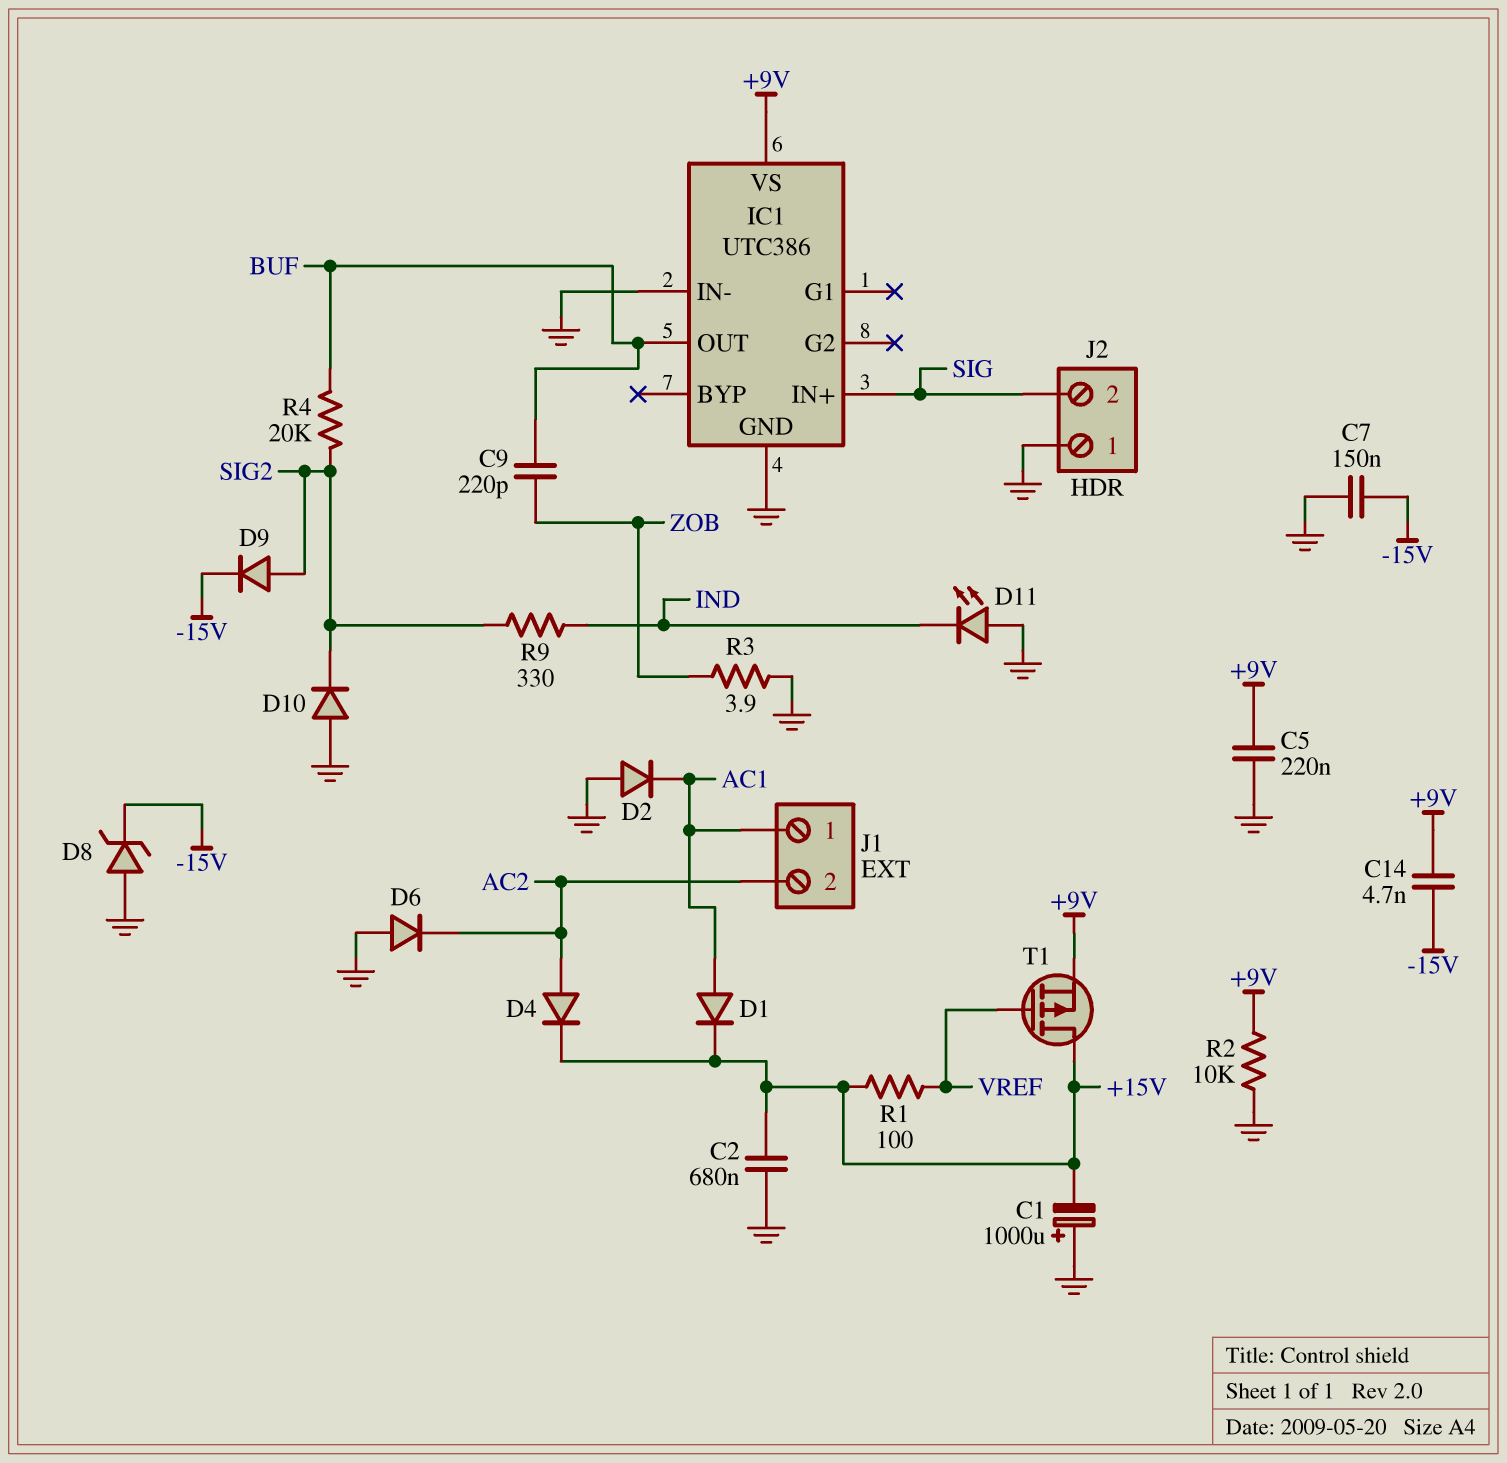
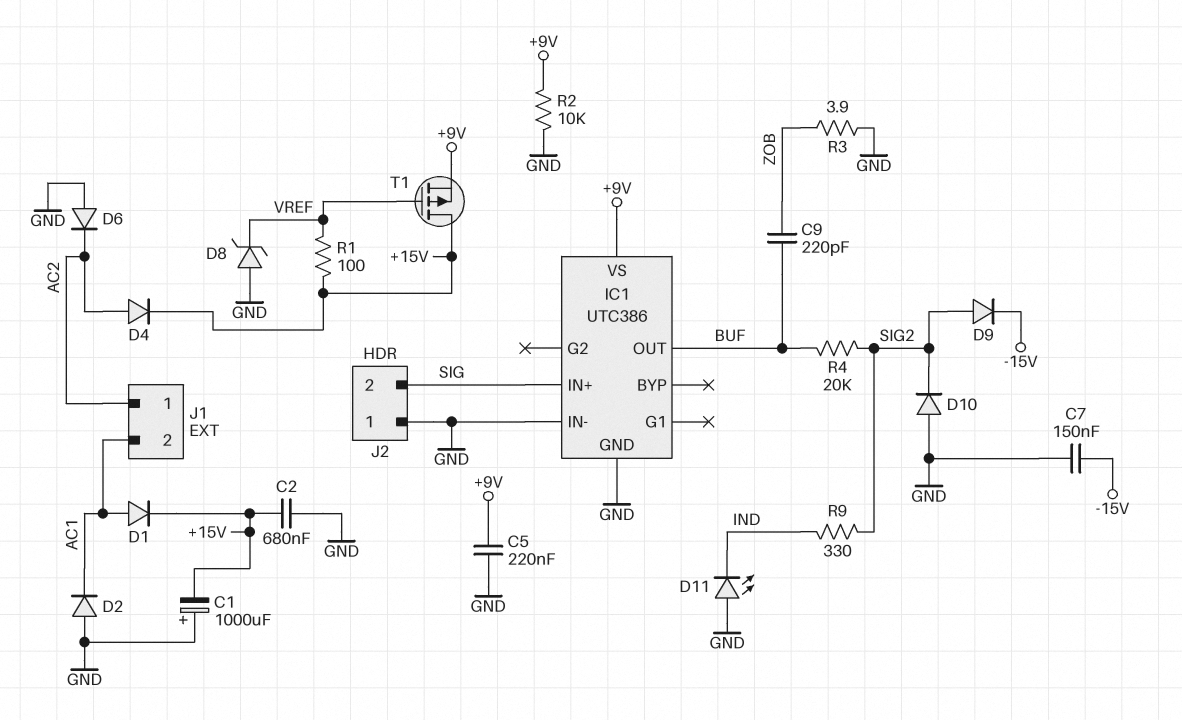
C14: 4.7nF (+9V, -15V) -> none
D8: zener (A GND, K -15V) -> zener (A GND, K VREF)
J1 pin 1: AC1 -> AC2
J1 pin 2: AC2 -> AC1

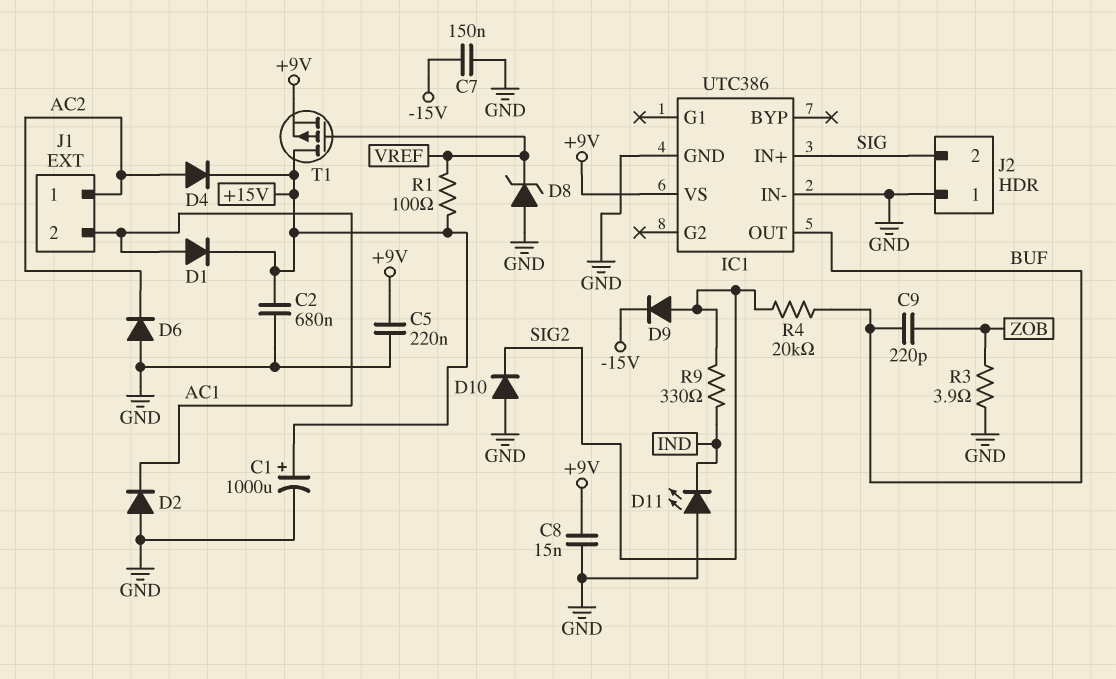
C1: 1000uF (plus GND, minus +15V) -> 1000uF (plus +15V, minus GND)
C8: none -> 15nF (+9V, GND)
R2: 10k (+9V, GND) -> none

